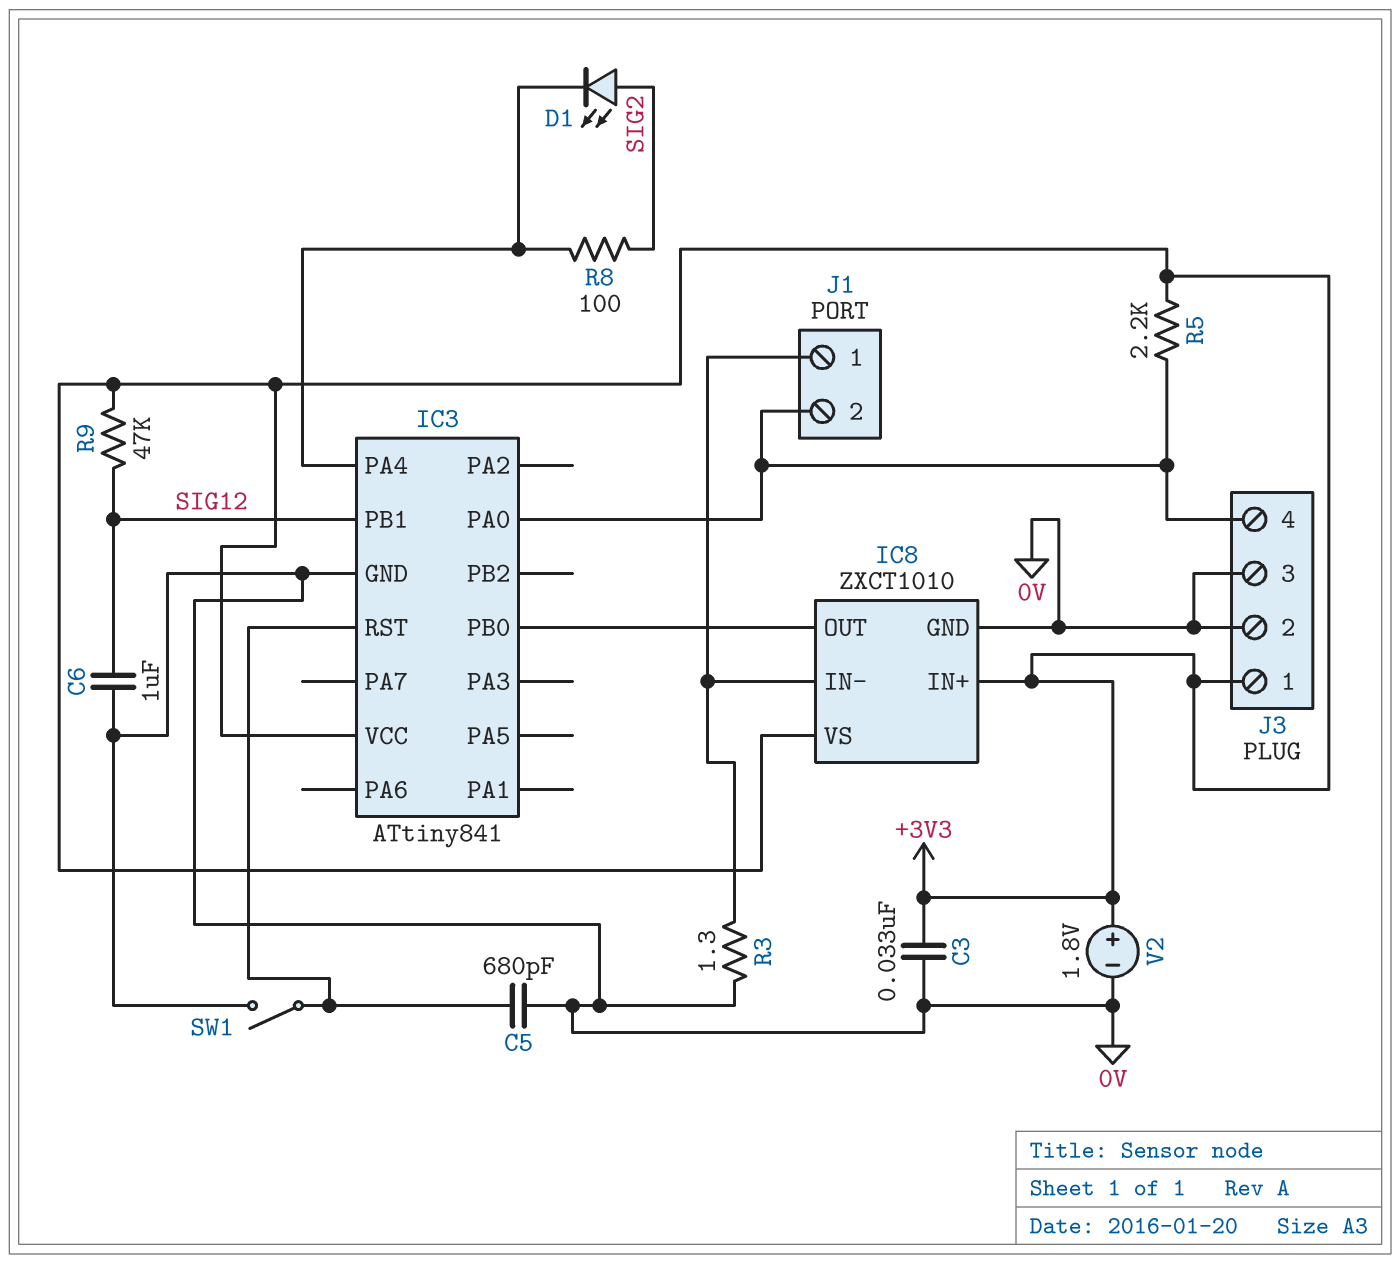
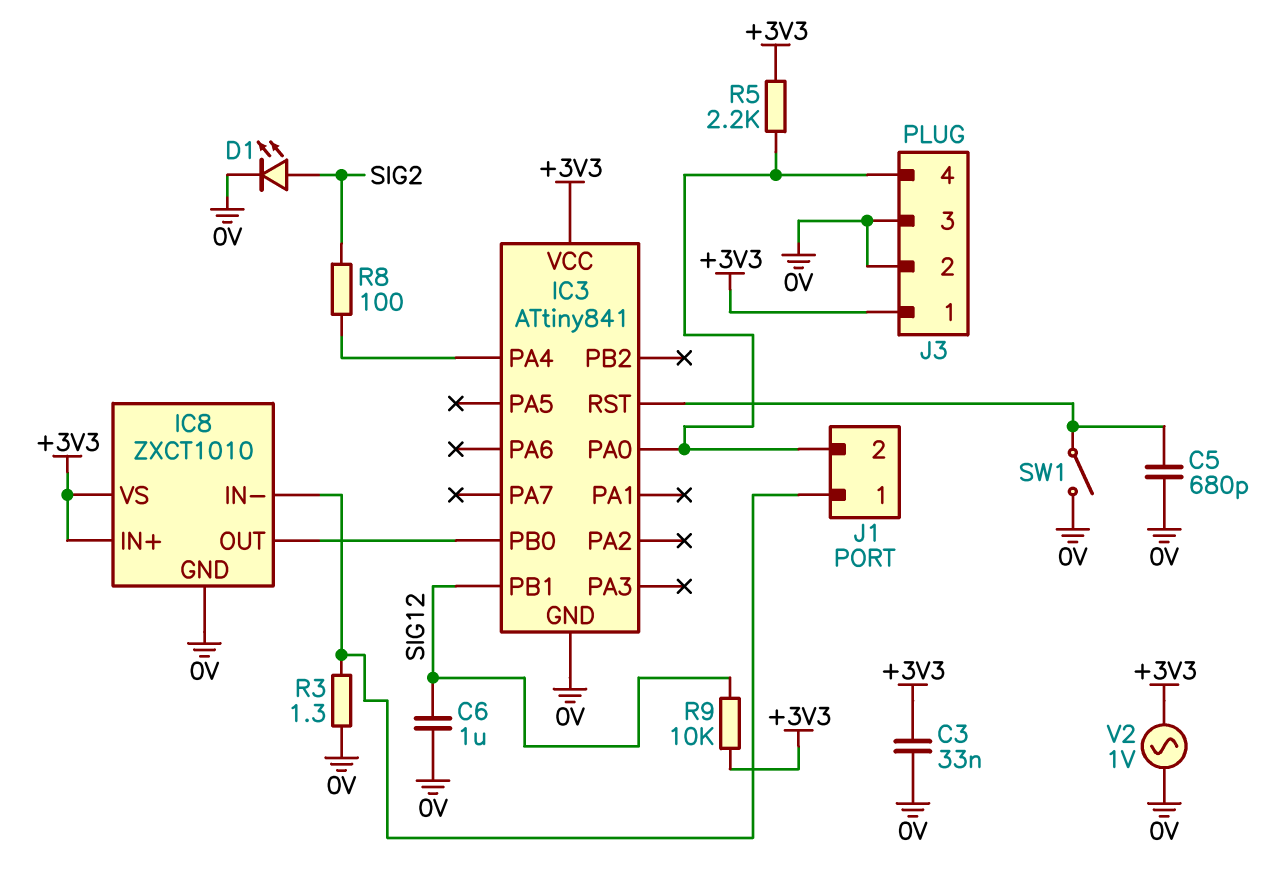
D1: LED (A SIG2, K IC3/PA4) -> LED (A SIG2, K 0V)
R9: 47k (+3V3, SIG12) -> 10k (+3V3, SIG12)
V2: 1.8V (plus +3V3, minus 0V) -> AC 1V (+3V3, 0V)

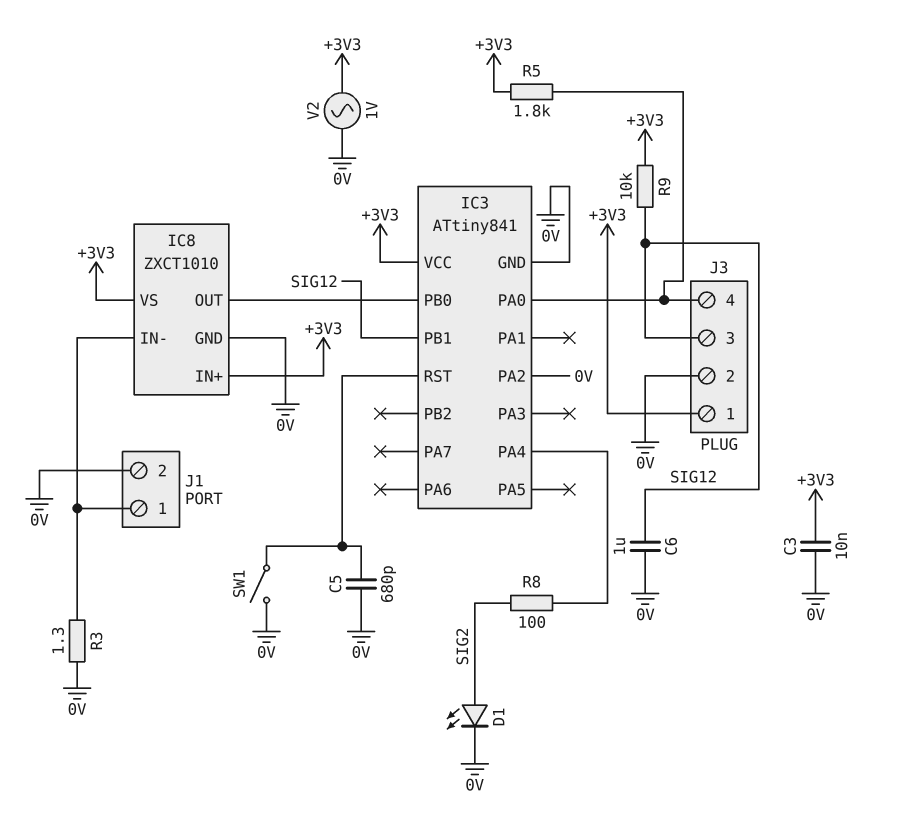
C3: 33nF (+3V3, 0V) -> 10nF (+3V3, 0V)
IC3 pin PA2: none -> 0V
J1 pin 2: IC3/PA0 -> 0V
J3 pin 3: 0V -> SIG12
R5: 2.2k (+3V3, IC3/PA0) -> 1.8k (+3V3, IC3/PA0)

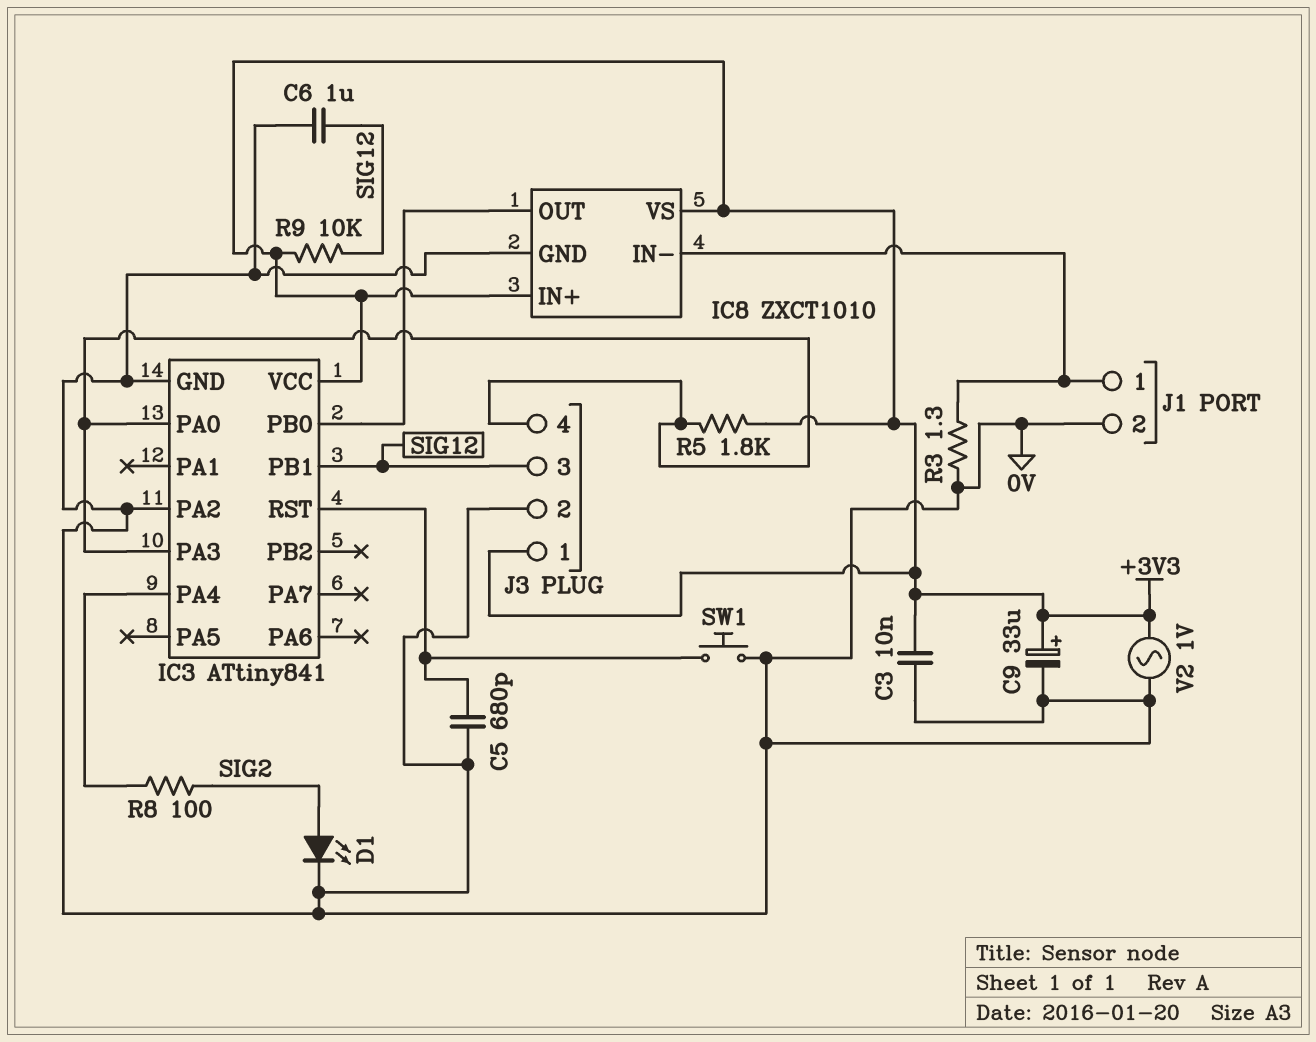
C9: none -> 33uF (plus +3V3, minus 0V)
IC3 pin PA3: none -> IC3/PA0
SW1: switch (0V, IC3/RST) -> button (0V, IC3/RST)

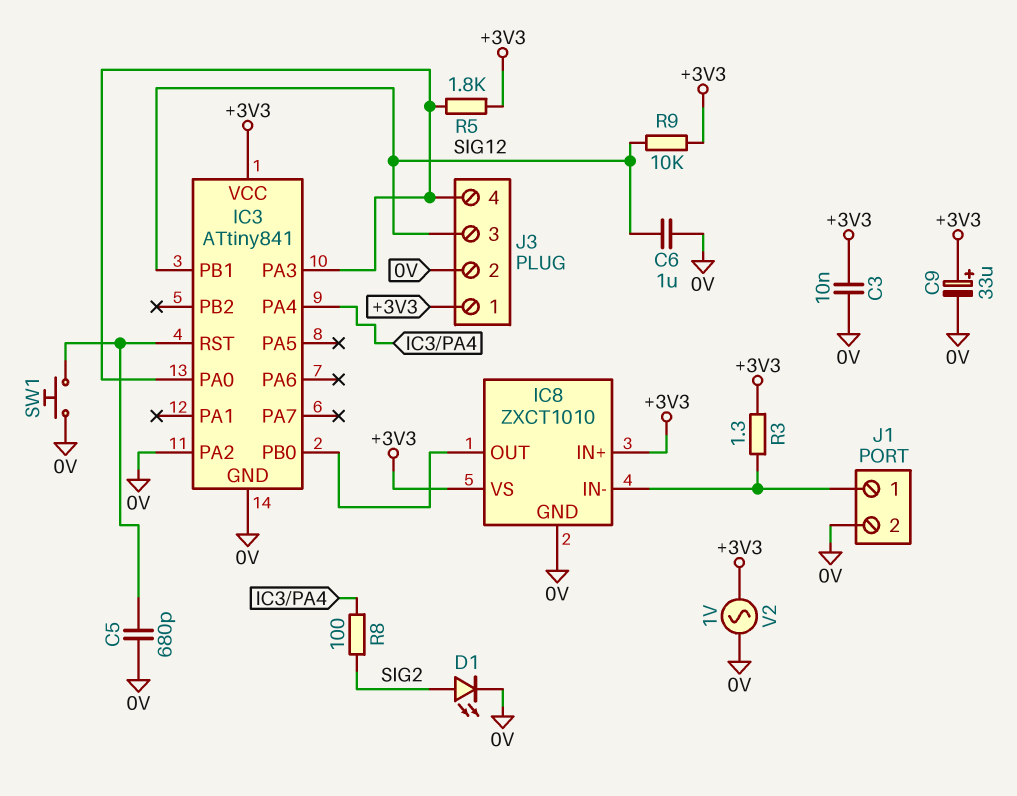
R3: 1.3 (0V, IC8/IN-) -> 1.3 (+3V3, IC8/IN-)

